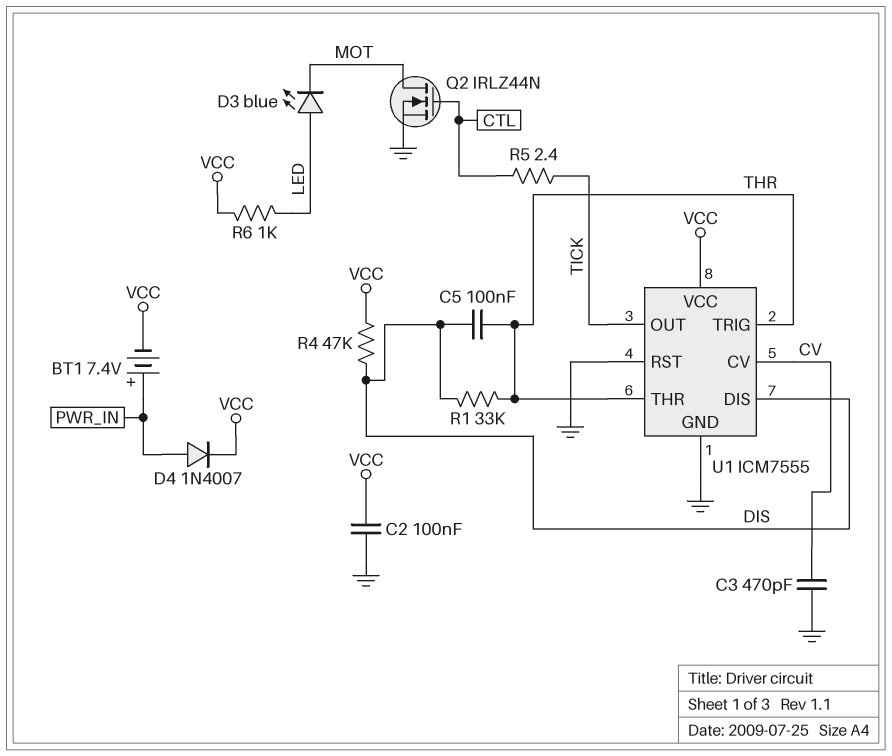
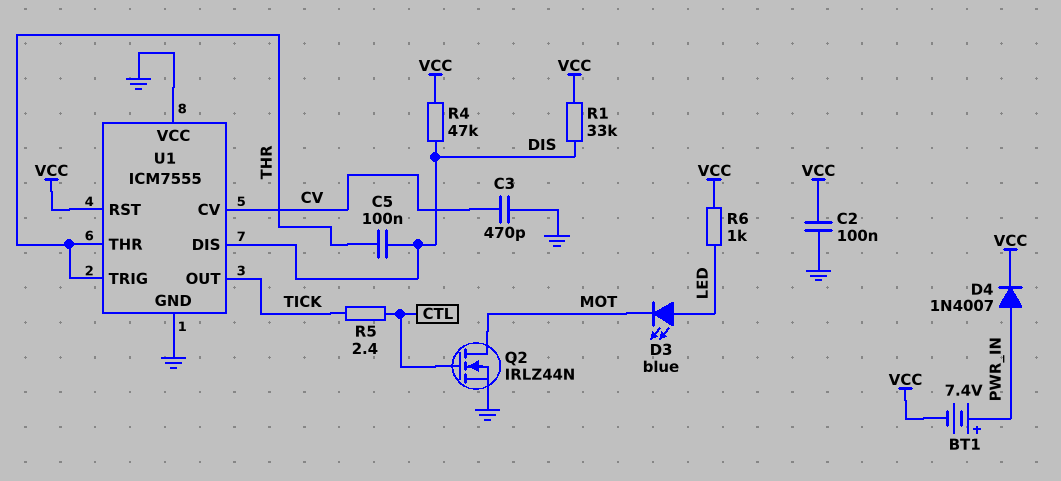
R1: 33k (DIS, THR) -> 33k (DIS, VCC)
U1 pin RST: GND -> VCC
U1 pin VCC: VCC -> GND

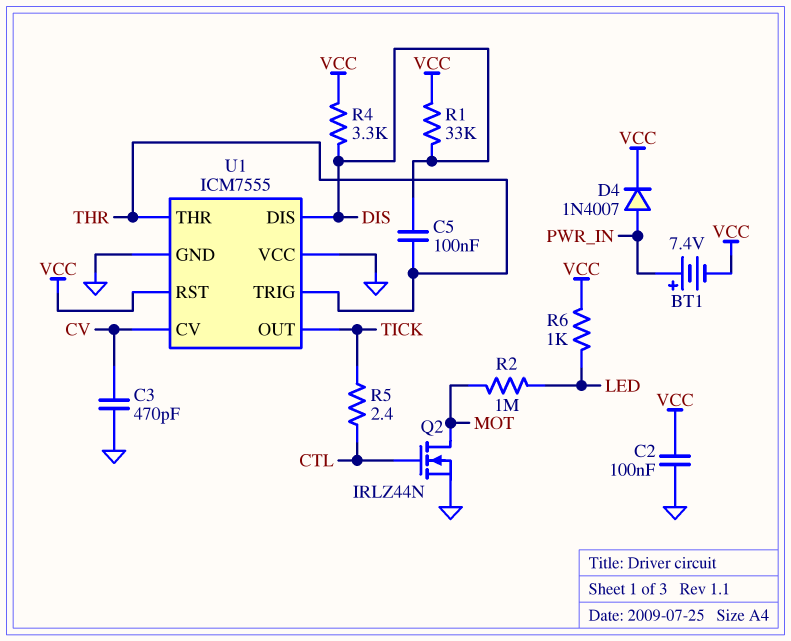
D3: LED blue (A LED, K MOT) -> none
R2: none -> 1M (LED, MOT)
R4: 47k (DIS, VCC) -> 3.3k (DIS, VCC)

